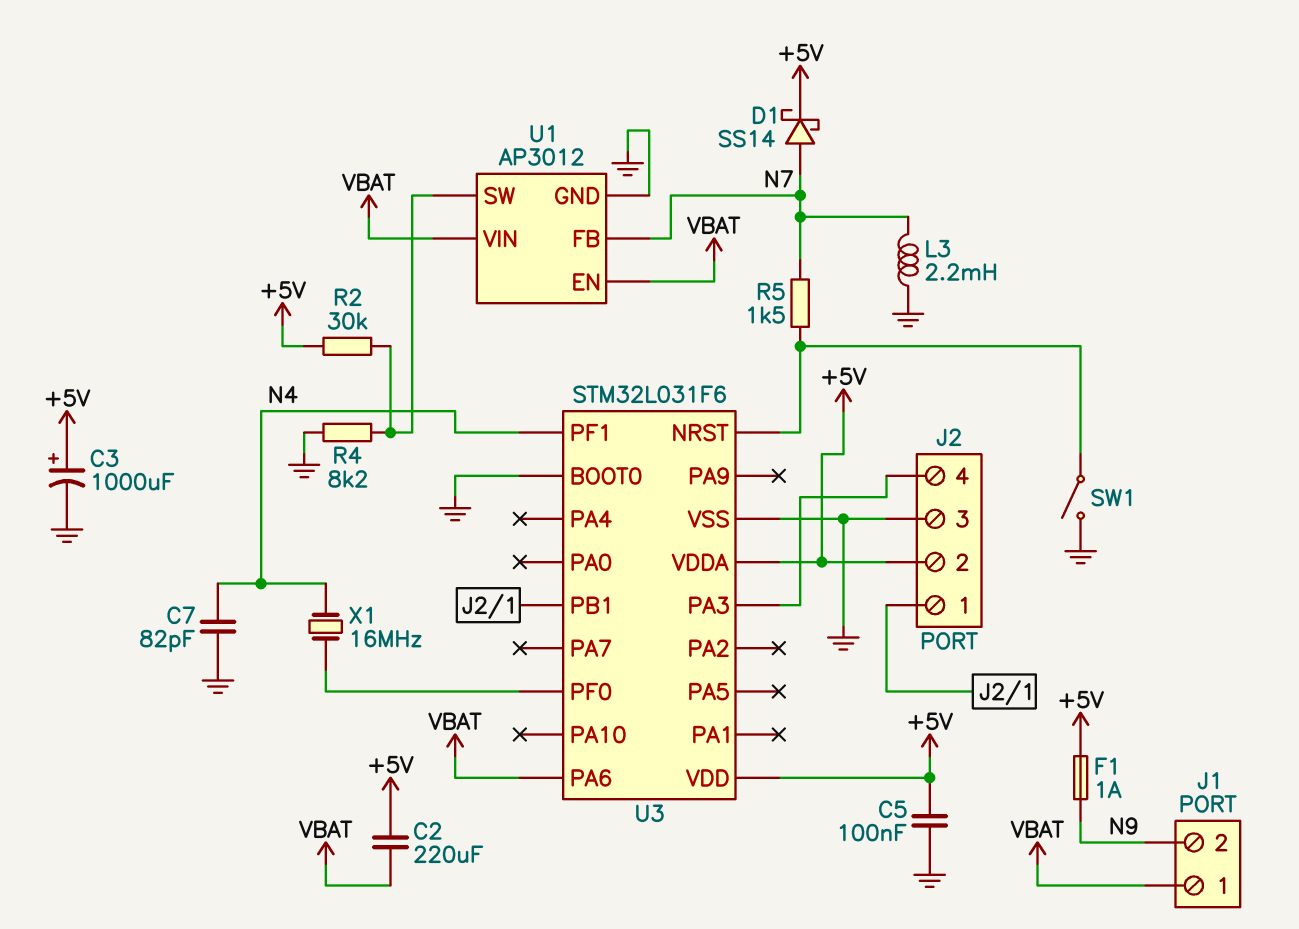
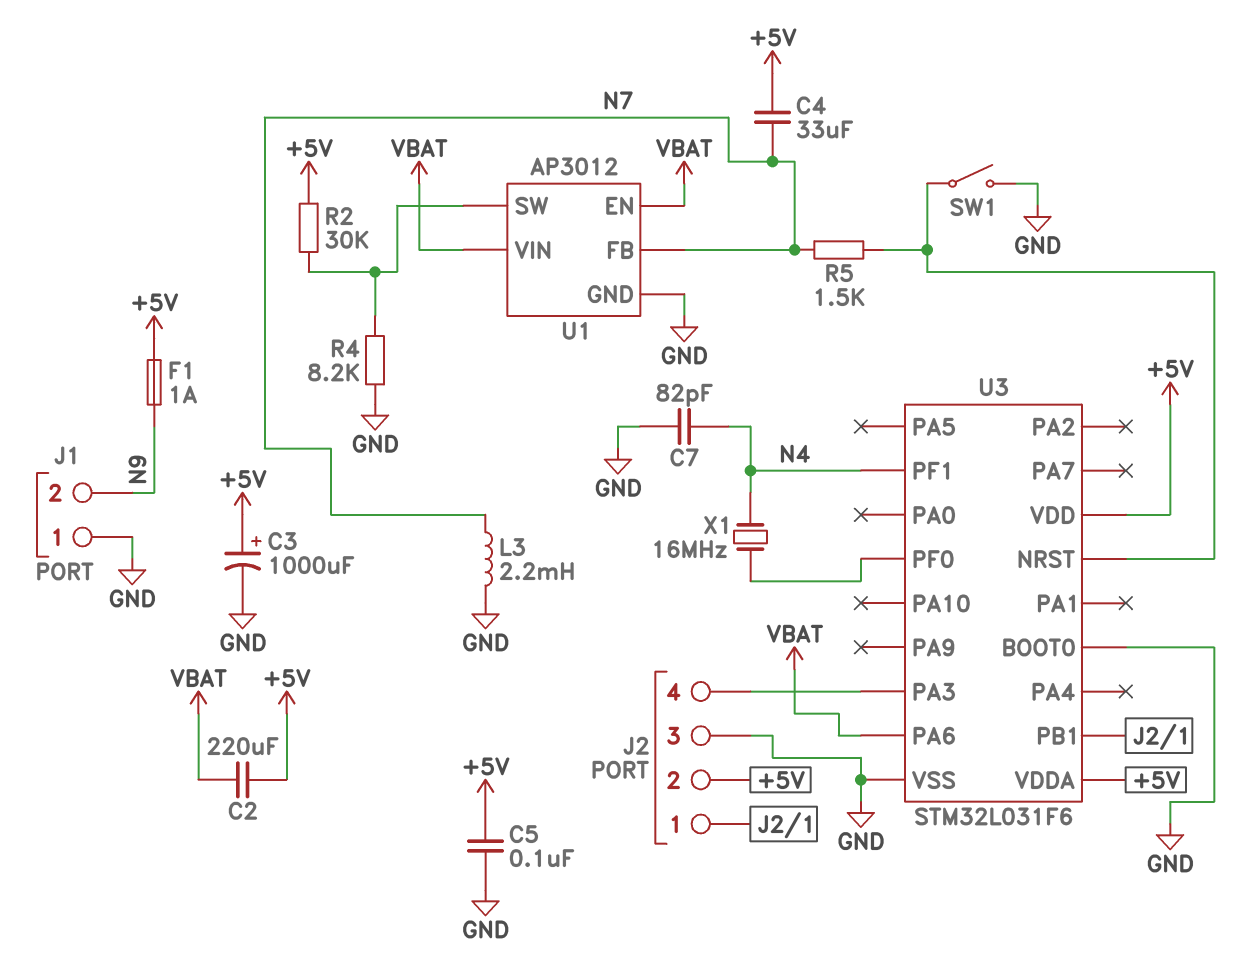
C4: none -> 33uF (+5V, N7)
D1: schottky SS14 (A N7, K +5V) -> none
J1 pin 1: VBAT -> GND

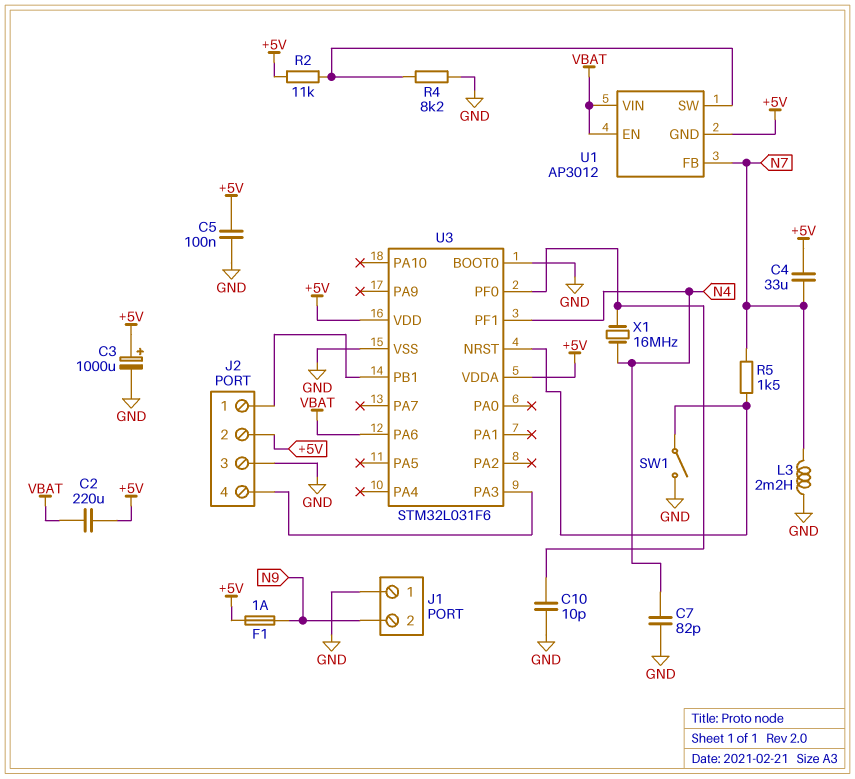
C10: none -> 10pF (GND, U3/PF0)
R2: 30k (+5V, U1/SW) -> 11k (+5V, U1/SW)
U1 pin GND: GND -> +5V

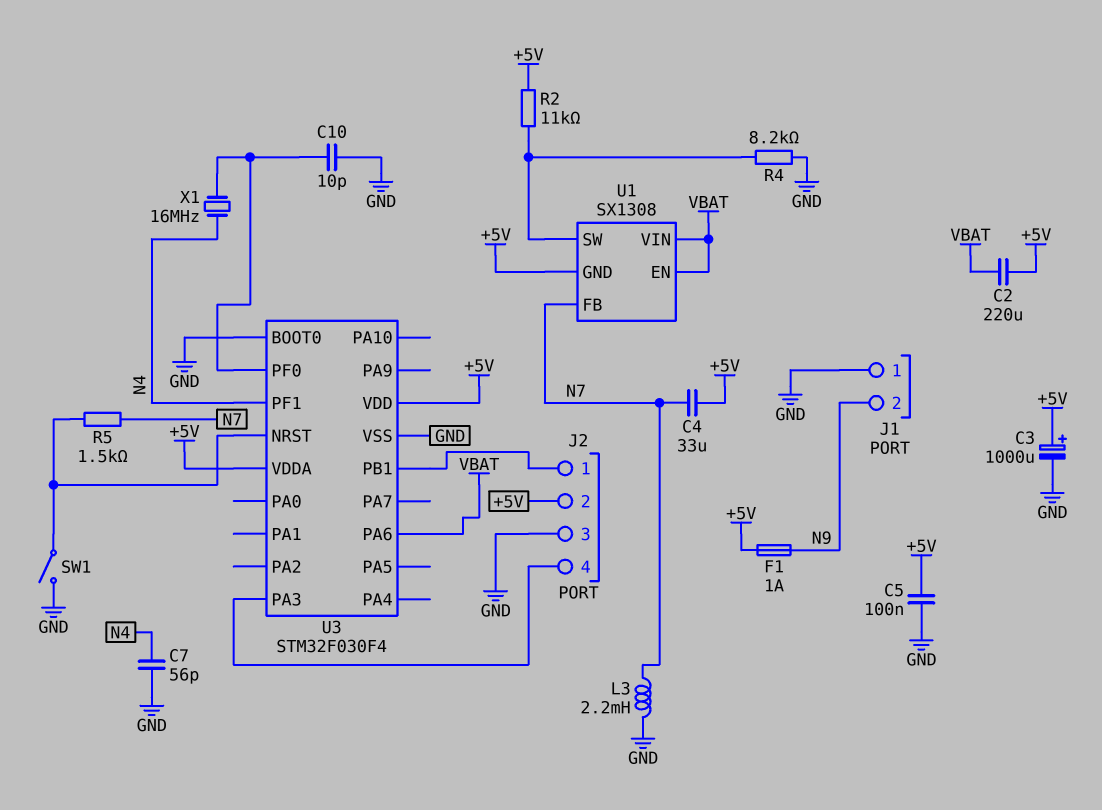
C7: 82pF (GND, N4) -> 56pF (GND, N4)
U1: AP3012 -> SX1308
U3: STM32L031F6 -> STM32F030F4

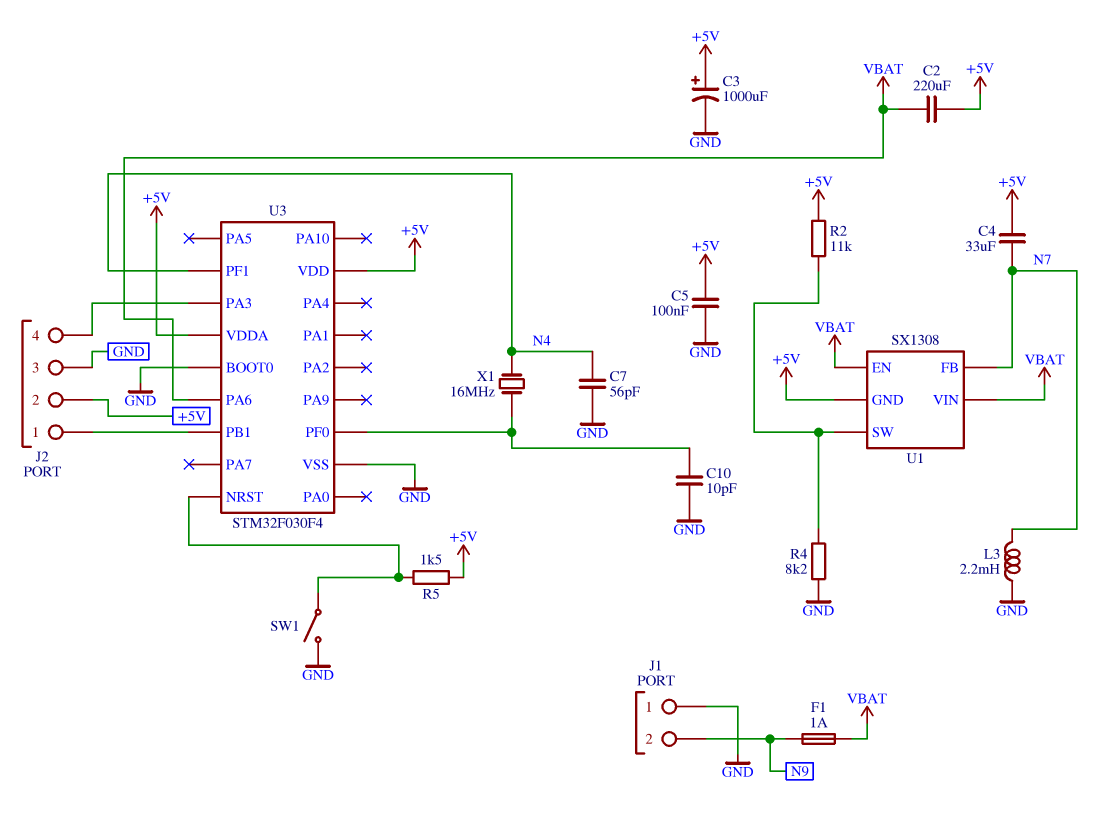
F1: 1A (+5V, N9) -> 1A (N9, VBAT)
R5: 1.5k (N7, U3/NRST) -> 1.5k (+5V, U3/NRST)

